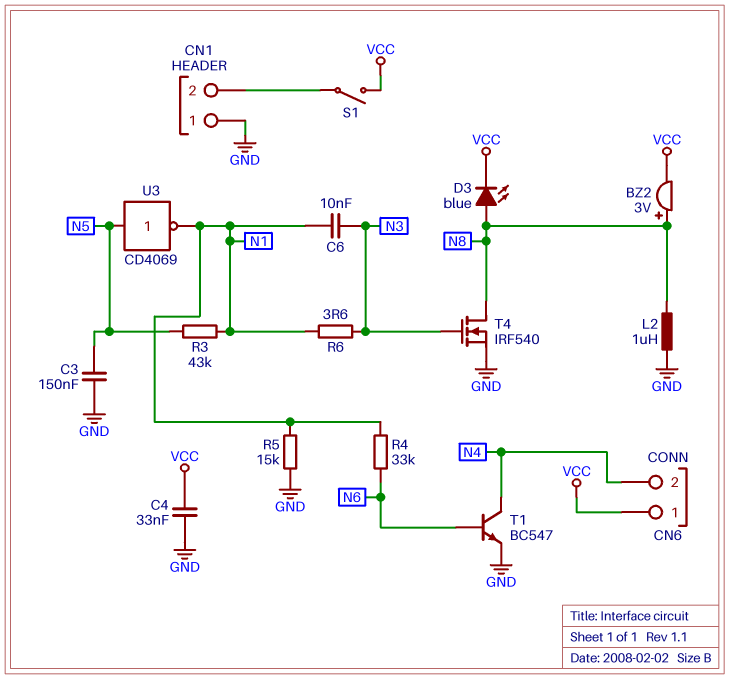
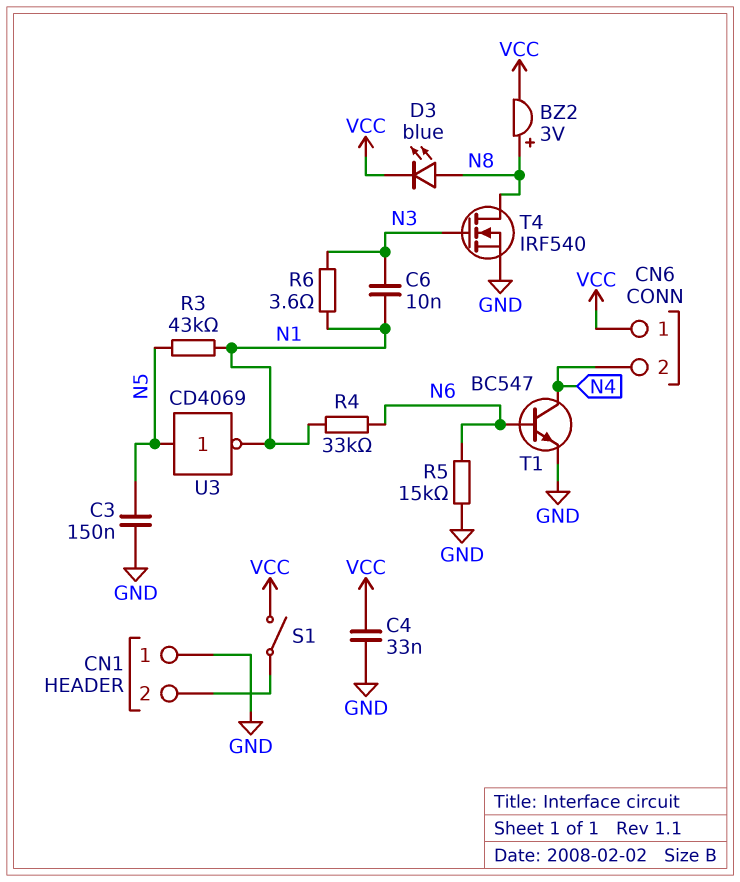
L2: 1uH (GND, N8) -> none
R5: 15k (GND, N1) -> 15k (GND, N6)

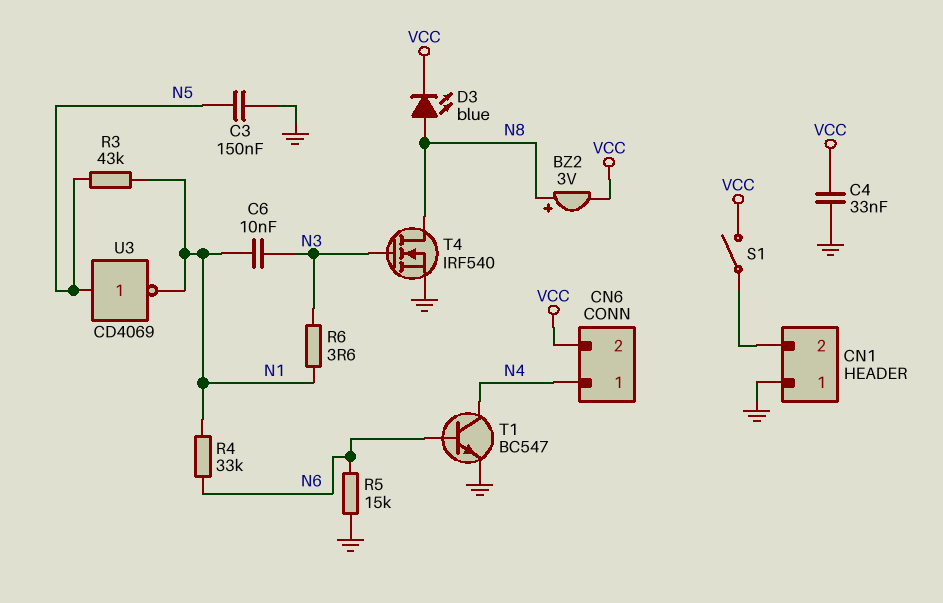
CN6 pin 1: VCC -> N4
CN6 pin 2: N4 -> VCC

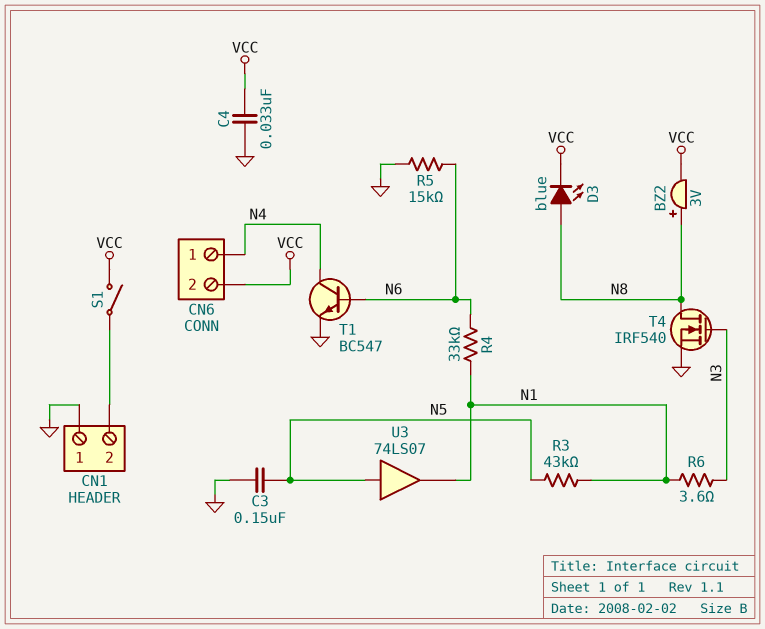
C6: 10nF (N1, N3) -> none
U3: NOT CD4069 (in N5, out N1) -> buffer 74LS07 (in N5, out N1)

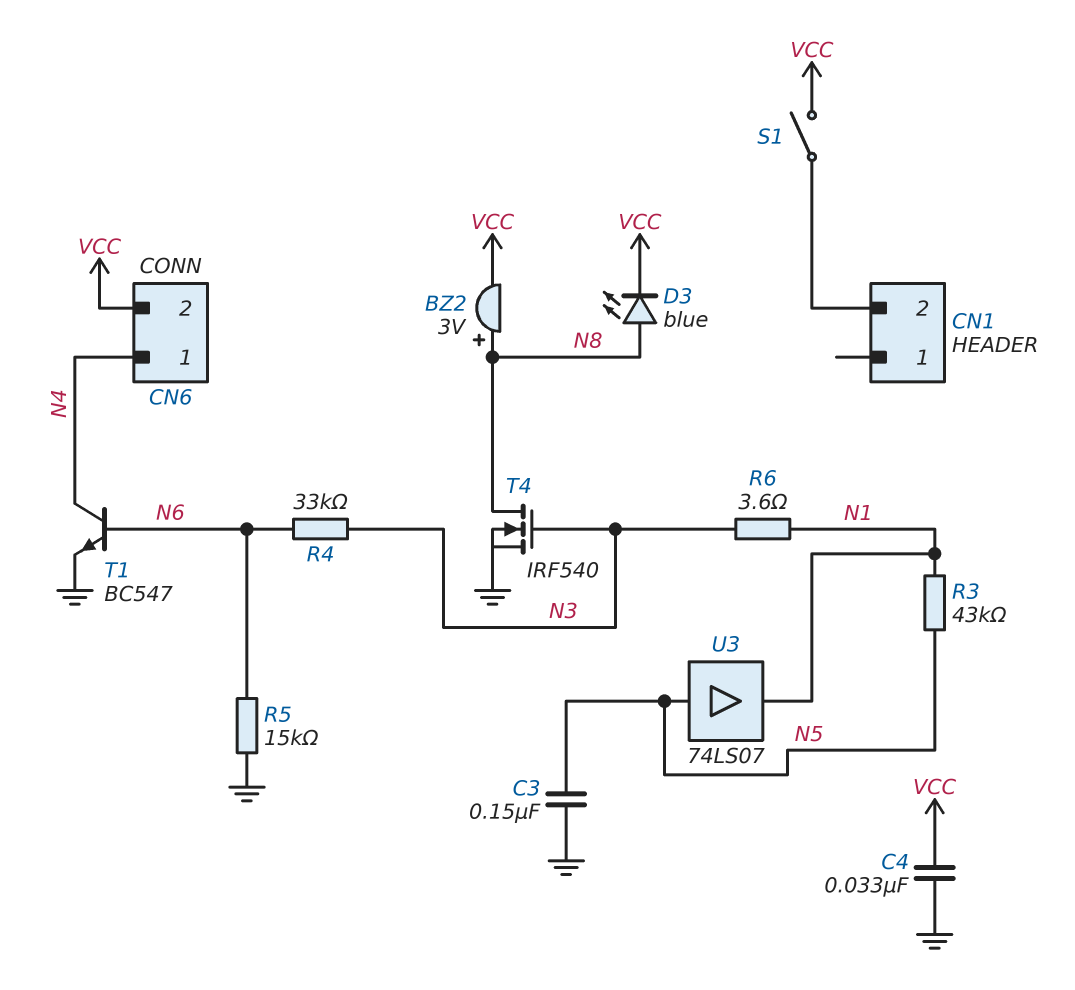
CN1 pin 1: GND -> none
R4: 33k (N1, N6) -> 33k (N3, N6)

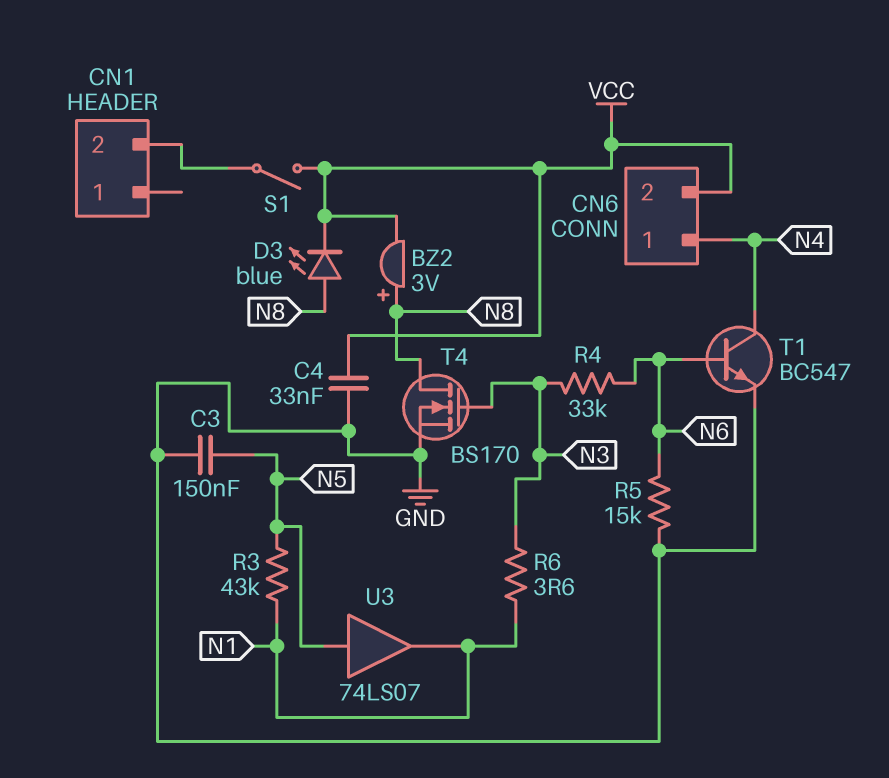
T4: NMOS IRF540 (G N3, D N8, S GND) -> NMOS BS170 (G N3, D N8, S GND)

